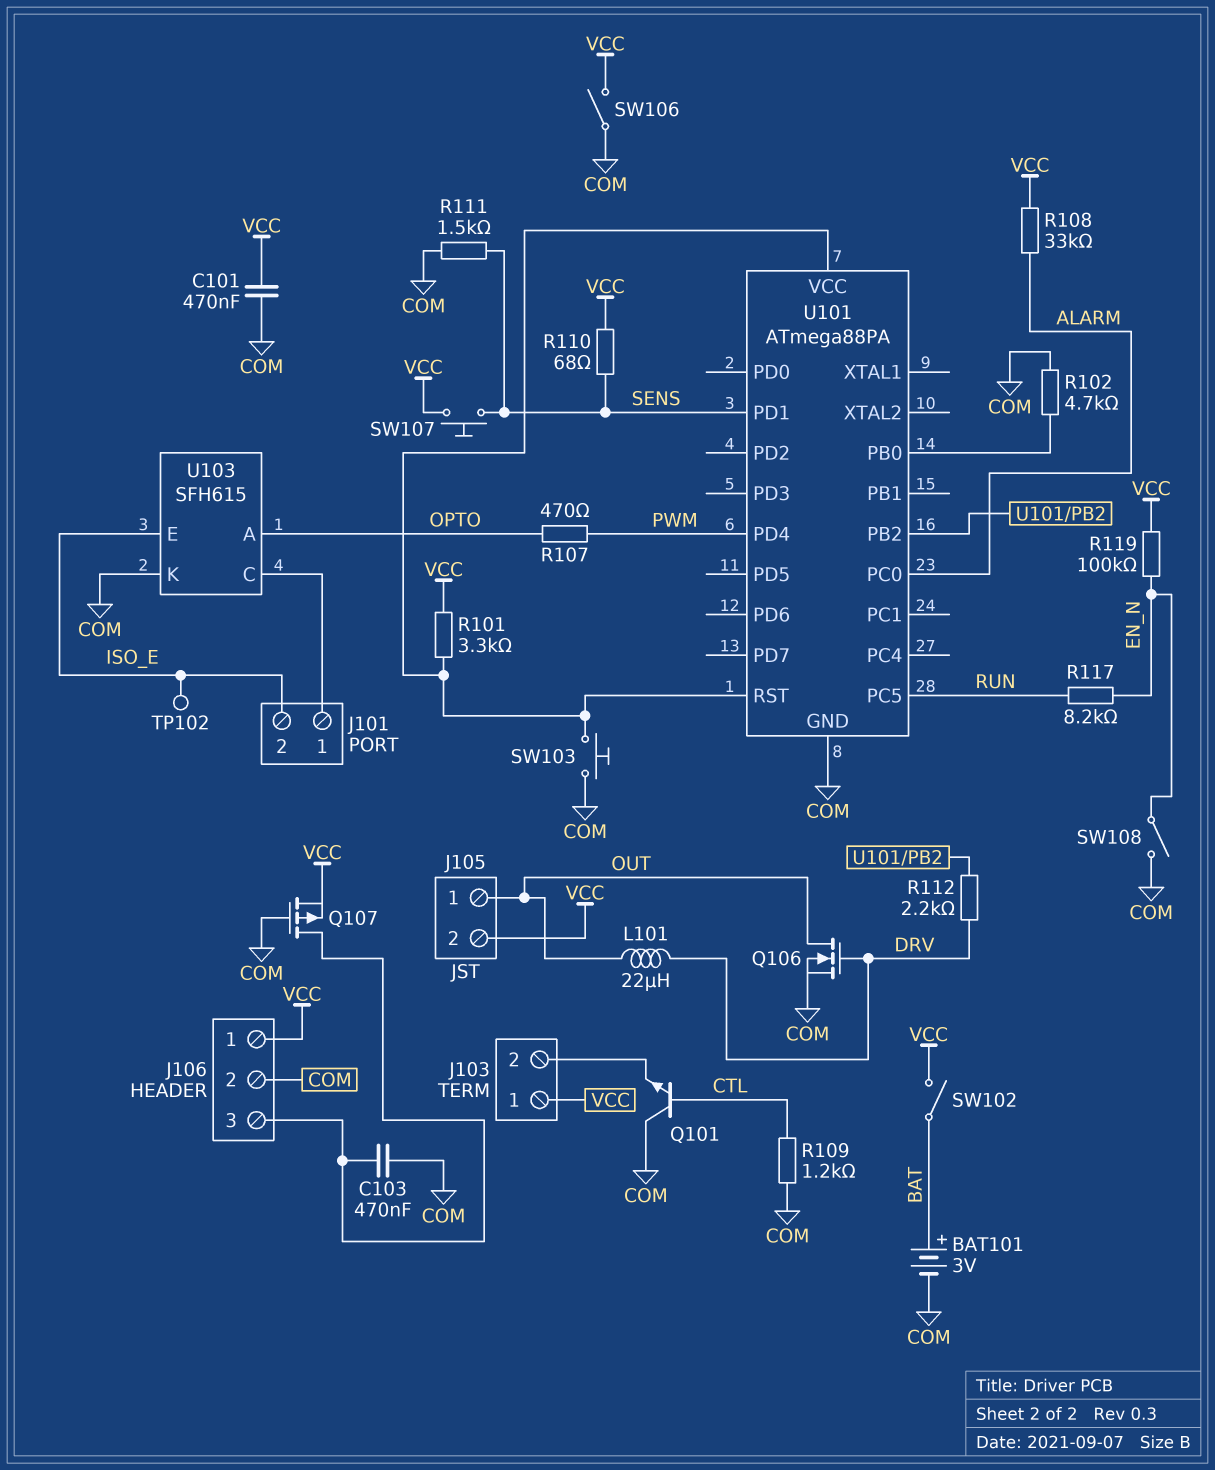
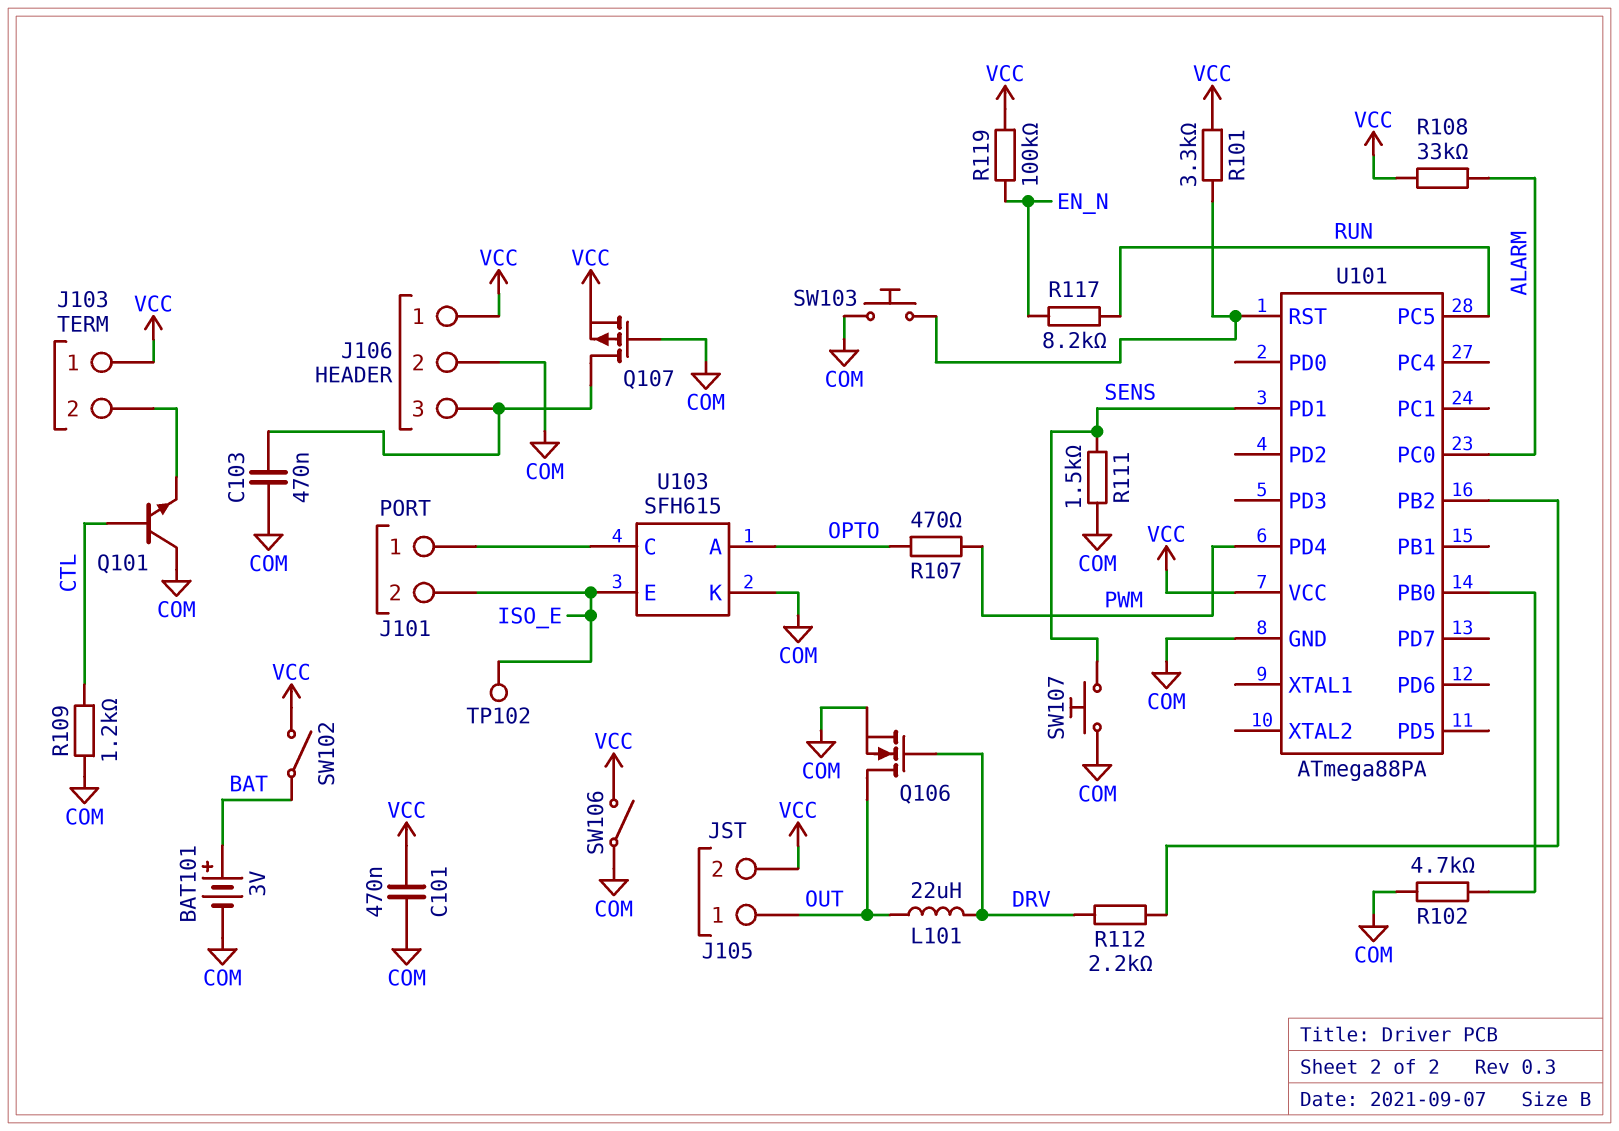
R110: 68 (SENS, VCC) -> none
SW107: button (SENS, VCC) -> button (COM, SENS)
SW108: switch (COM, EN_N) -> none
U101 pin VCC: U101/RST -> VCC

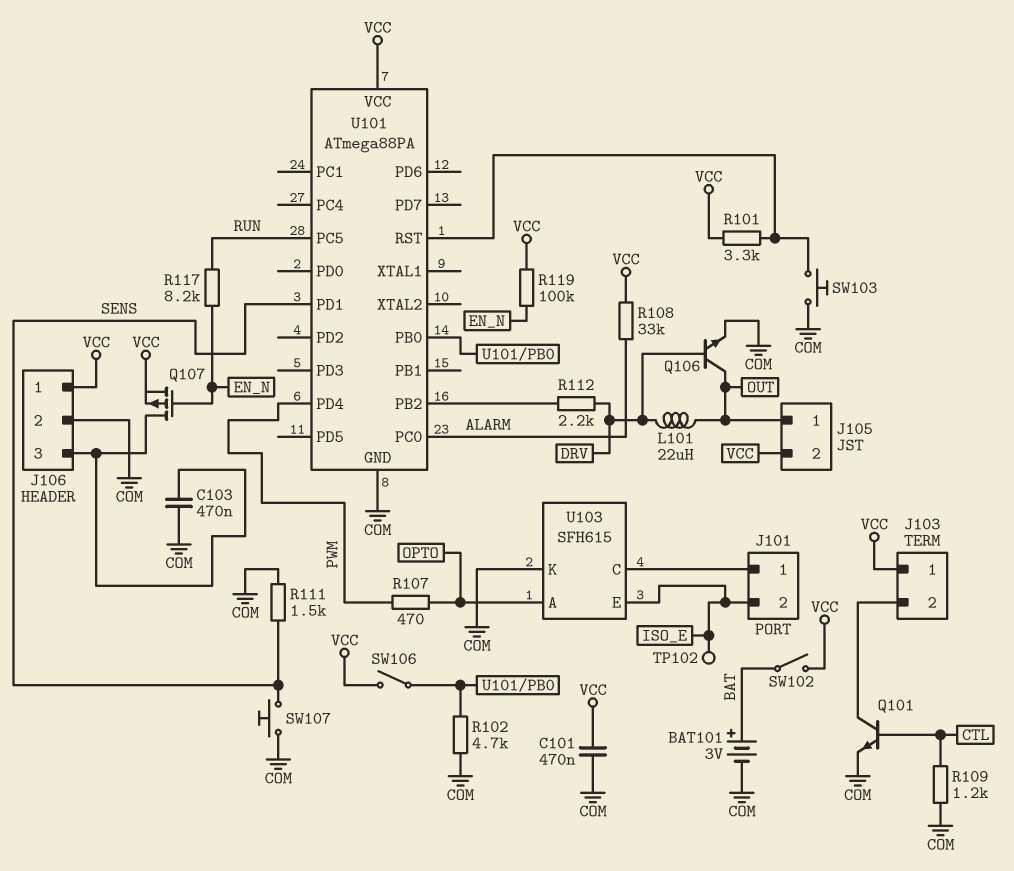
Q101: NPN (B CTL, C COM, E J103/2) -> NPN (B CTL, C J103/2, E COM)
Q106: NMOS (G DRV, D OUT, S COM) -> NPN (B DRV, C OUT, E COM)
Q107: PMOS (G COM, D J106/3, S VCC) -> PMOS (G EN_N, D J106/3, S VCC)
SW106: switch (COM, VCC) -> switch (U101/PB0, VCC)

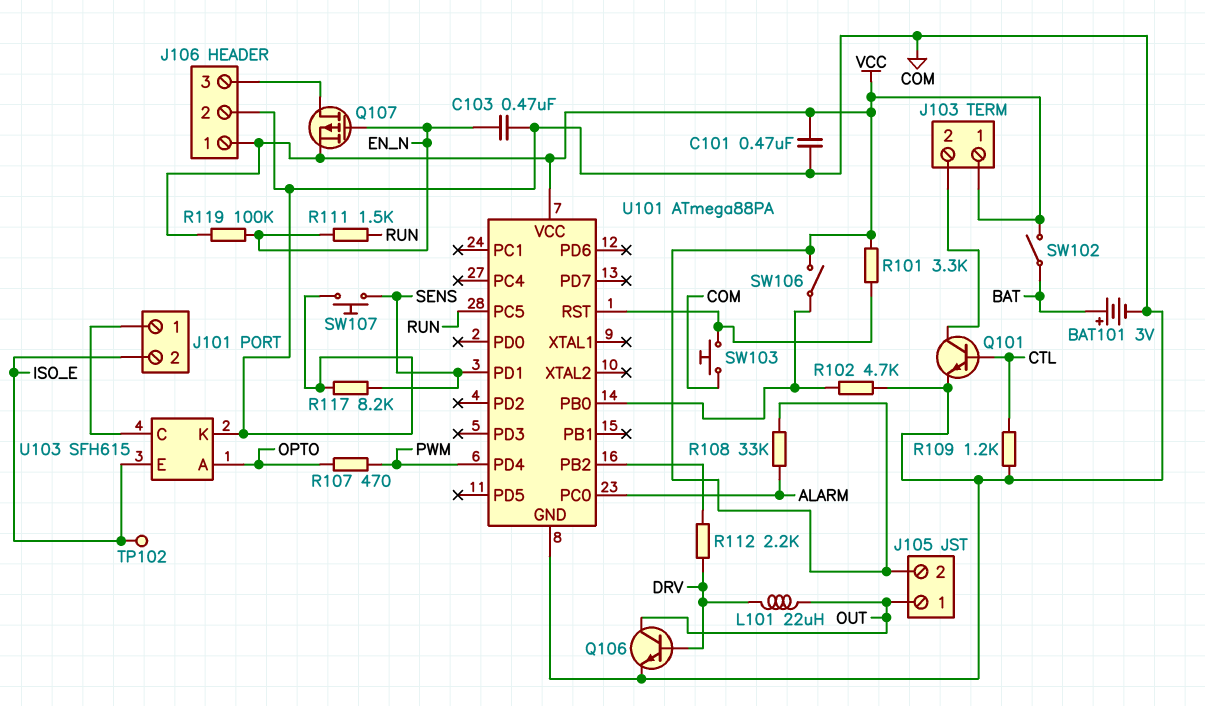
C103: 470nF (COM, J106/3) -> 470nF (COM, EN_N)
R111: 1.5k (COM, SENS) -> 1.5k (EN_N, RUN)
R117: 8.2k (EN_N, RUN) -> 8.2k (COM, SENS)

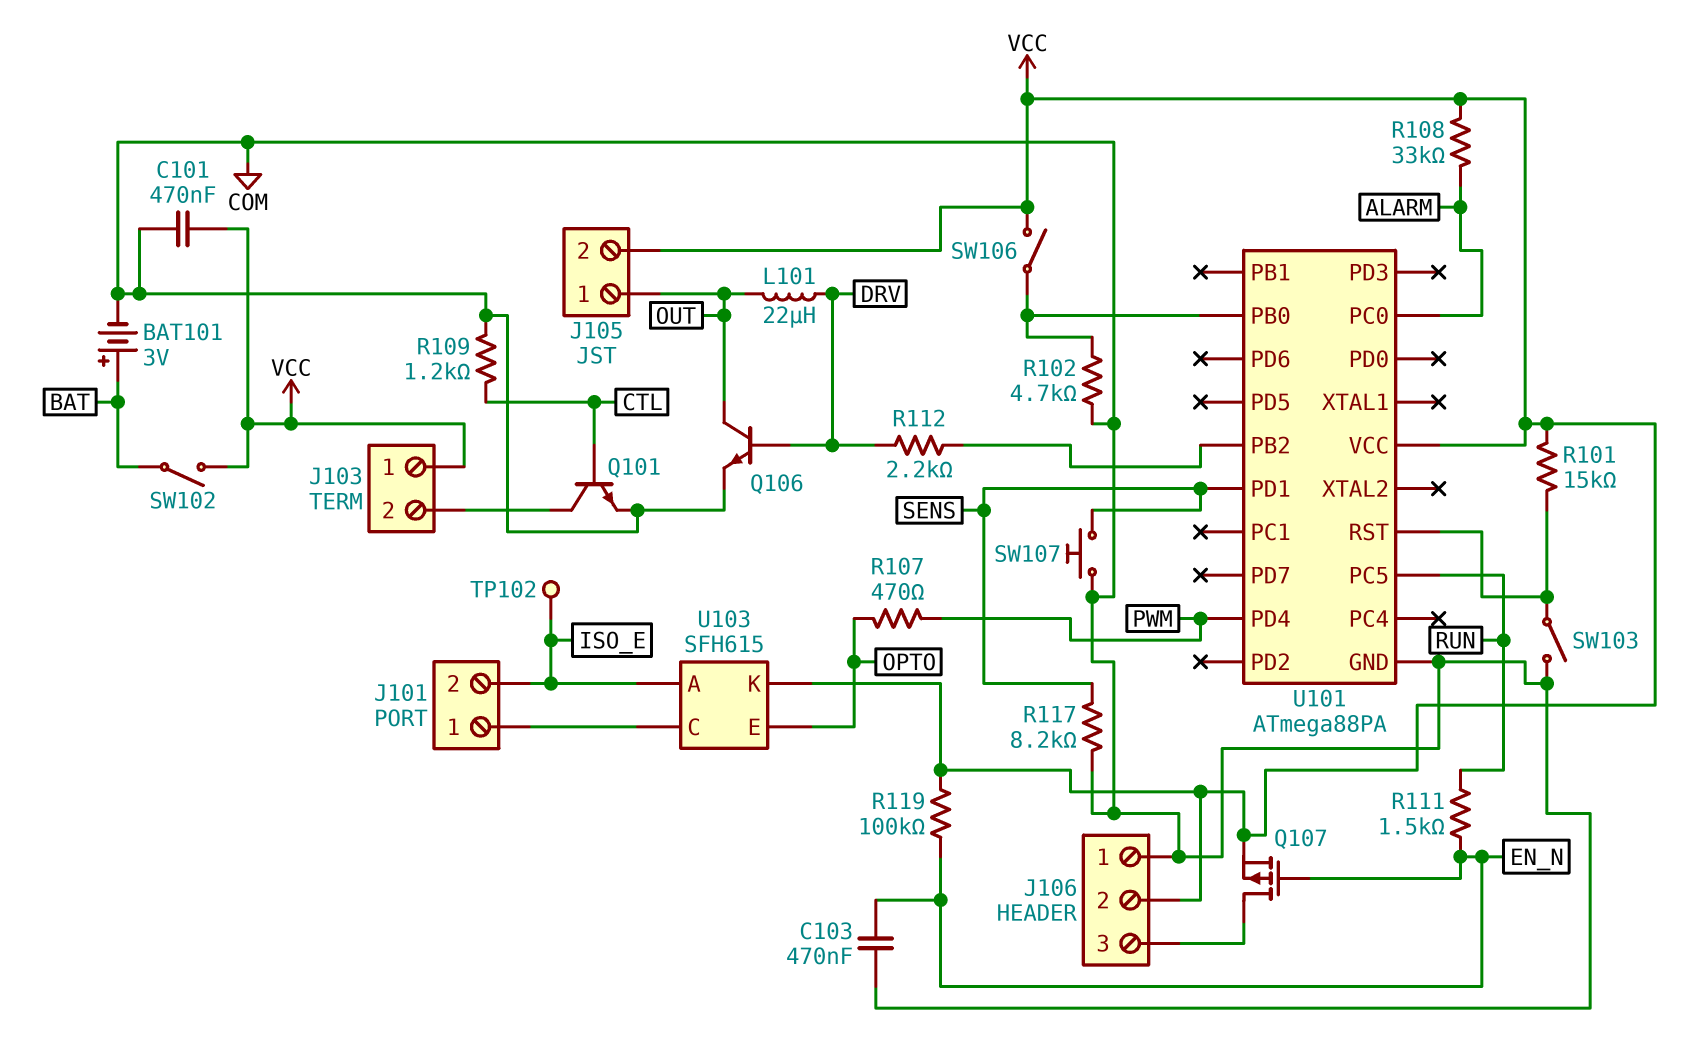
J106 pin 1: VCC -> COM
J106 pin 2: COM -> VCC
R101: 3.3k (U101/RST, VCC) -> 15k (U101/RST, VCC)
SW103: button (COM, U101/RST) -> switch (COM, U101/RST)
U103 pin A: OPTO -> ISO_E
U103 pin E: ISO_E -> OPTO
U103 pin K: COM -> VCC

